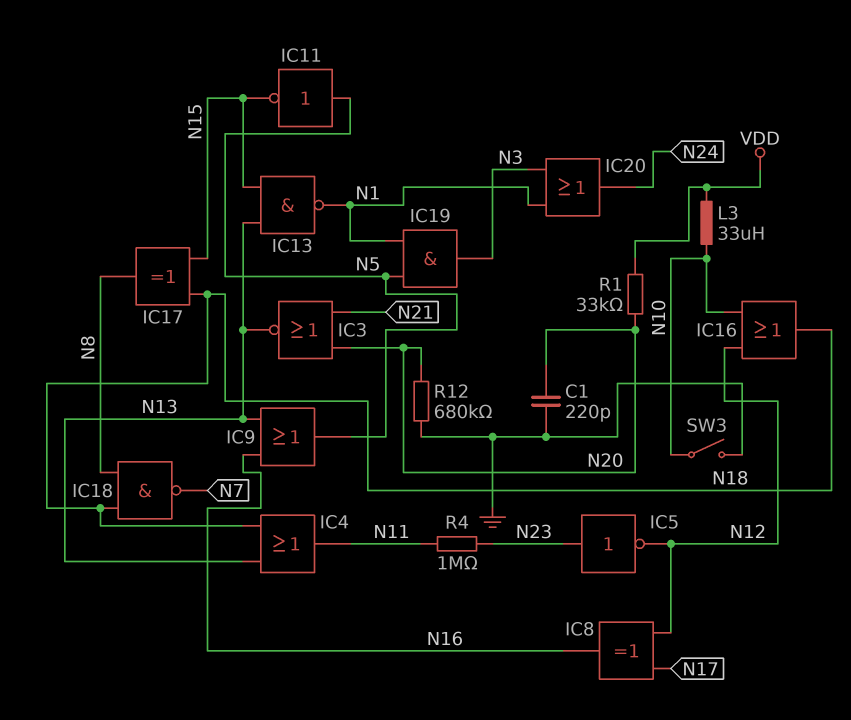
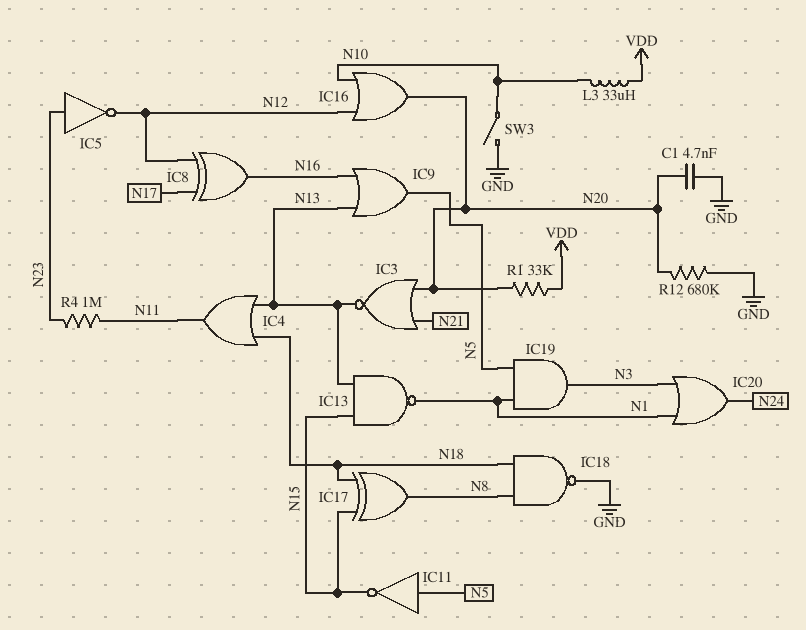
C1: 220pF (GND, N20) -> 4.7nF (GND, N20)
IC16: OR (in N10, in N12, out N18) -> OR (in N10, in N12, out N20)
IC18: NAND (in N8, in N18, out N7) -> NAND (in N8, in N18, out GND)

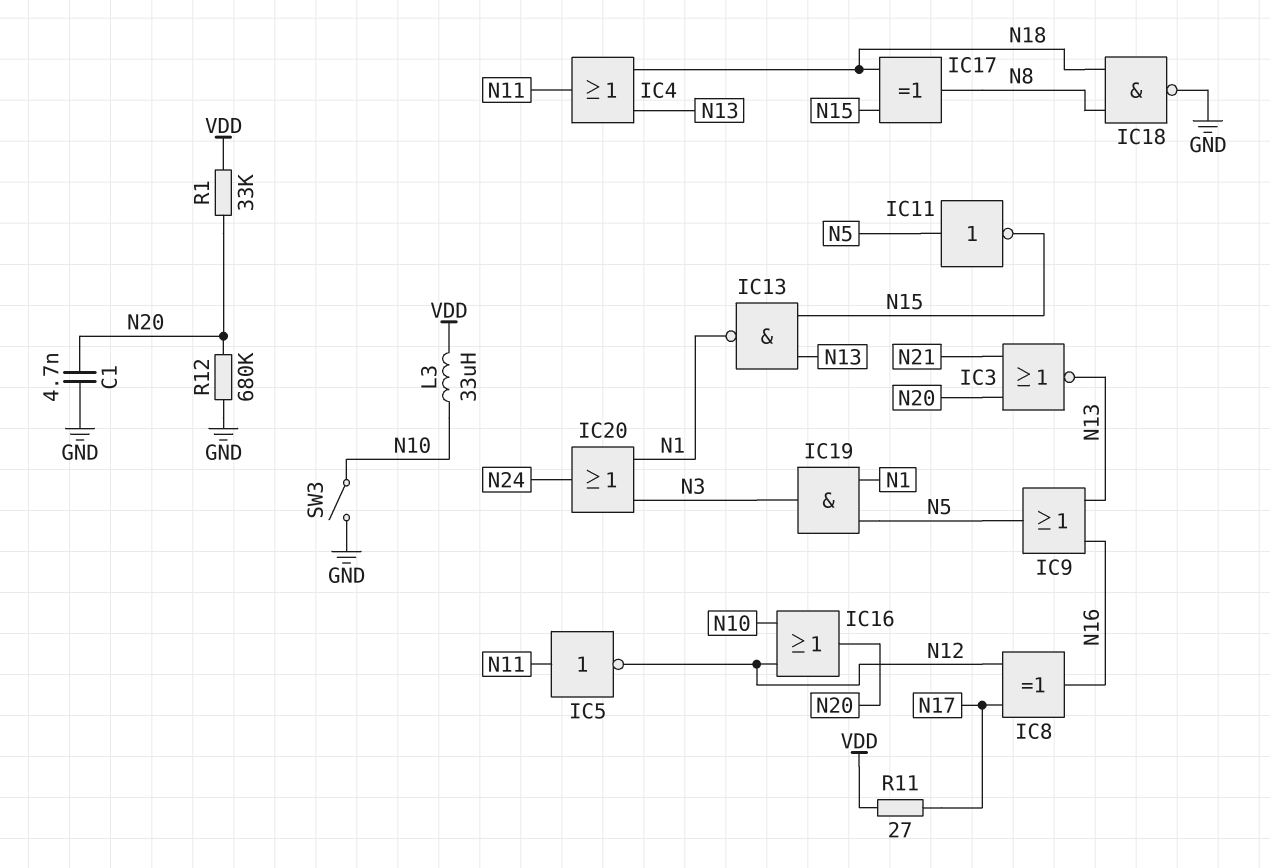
IC5: NOT (in N23, out N12) -> NOT (in N11, out N12)
R4: 1M (N11, N23) -> none
R11: none -> 27 (N17, VDD)

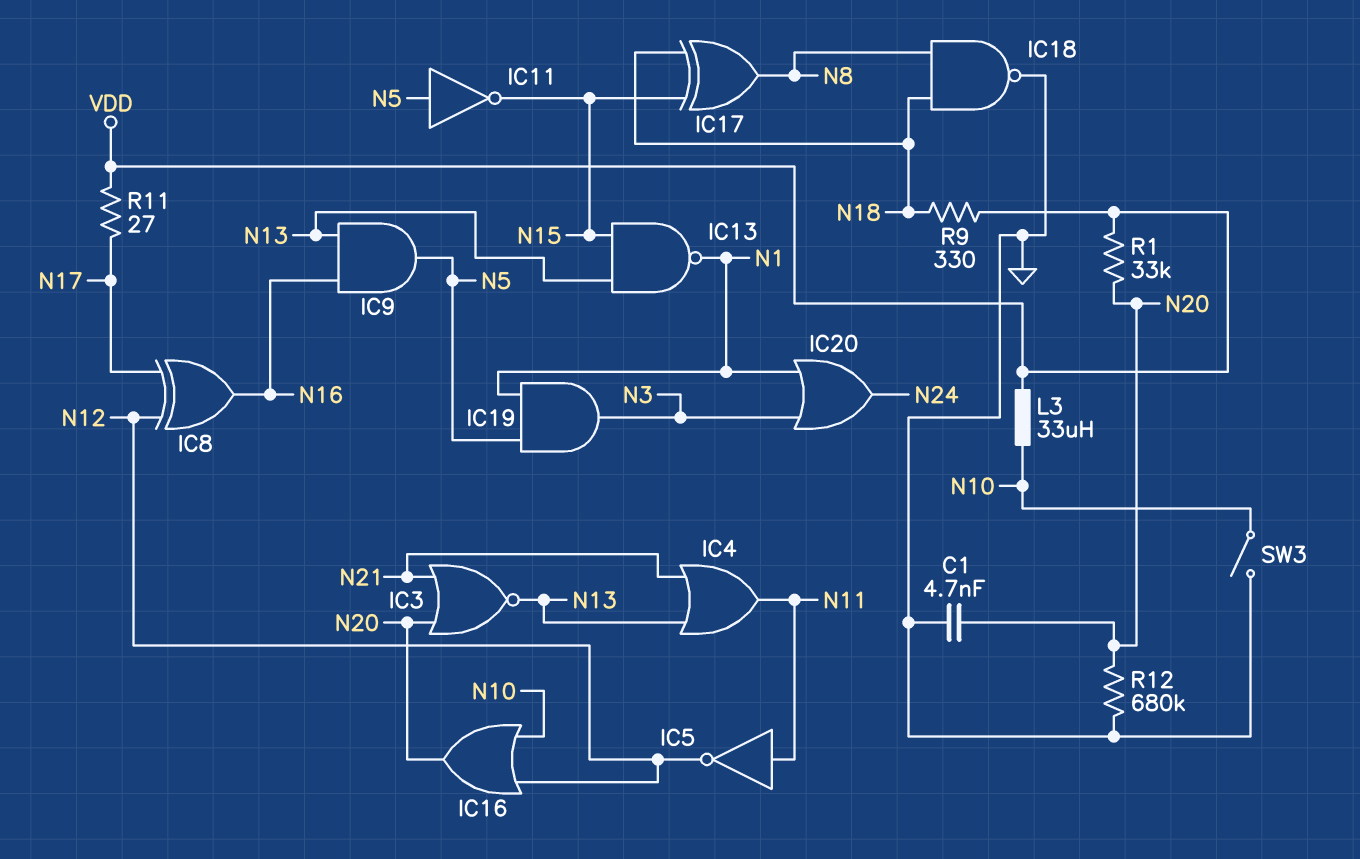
IC4: OR (in N13, in N18, out N11) -> OR (in N13, in N21, out N11)
IC9: OR (in N13, in N16, out N5) -> AND (in N13, in N16, out N5)
R9: none -> 330 (N18, VDD)

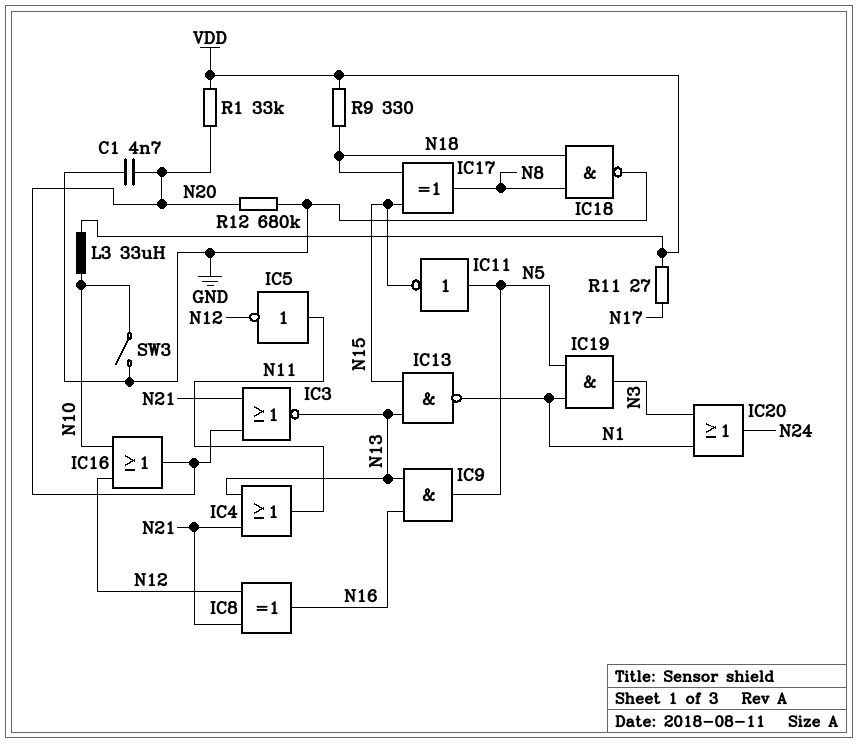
IC8: XOR (in N12, in N17, out N16) -> XOR (in N12, in N21, out N16)

